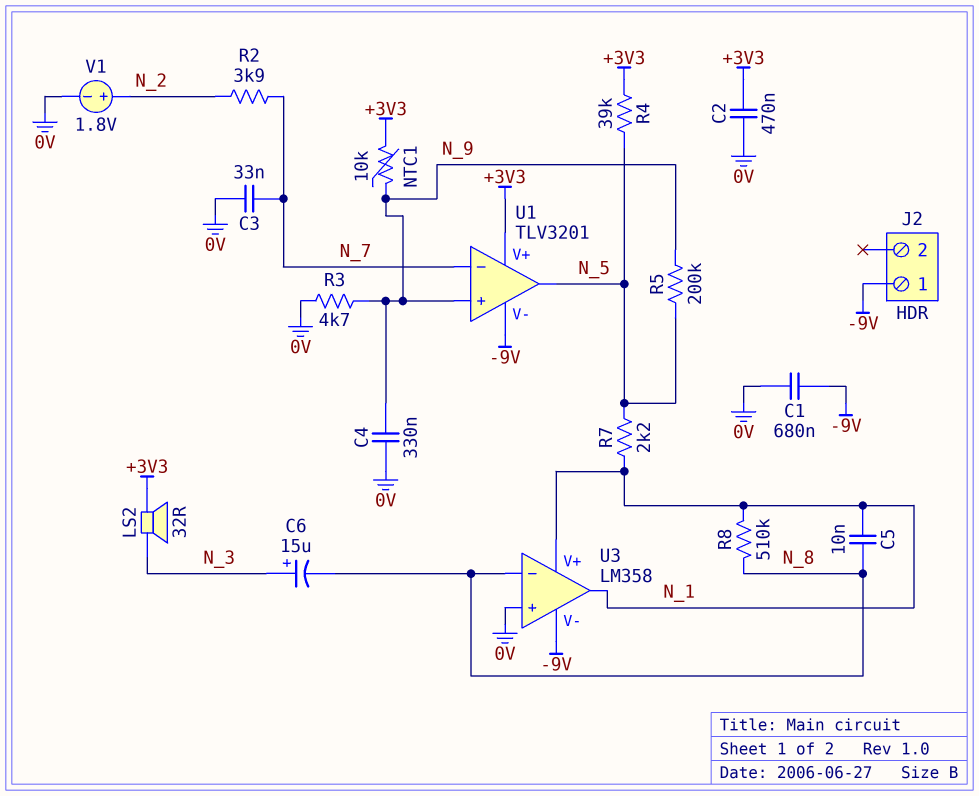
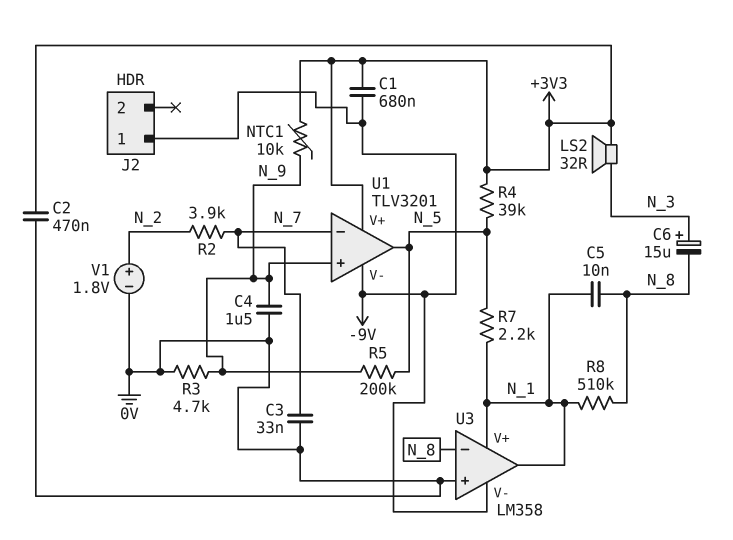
C1: 680nF (-9V, 0V) -> 680nF (+3V3, -9V)
C4: 330nF (0V, N_9) -> 1.5uF (0V, N_9)

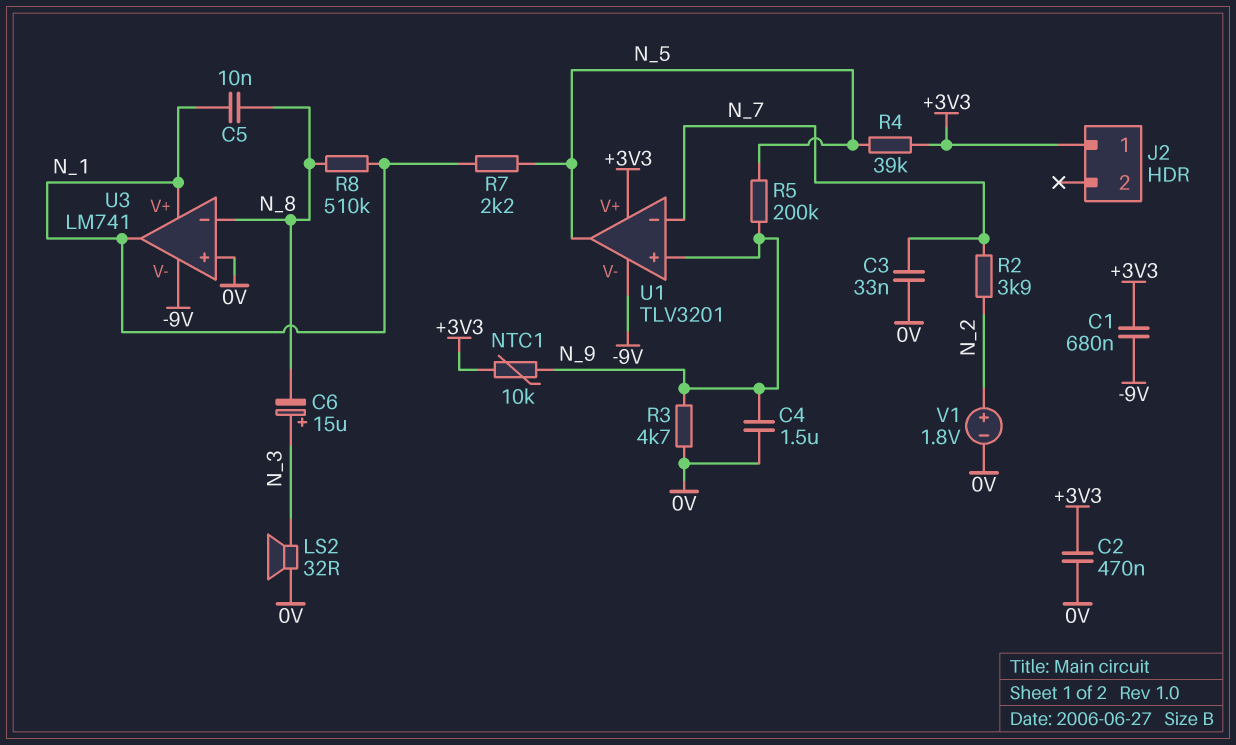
J2 pin 1: -9V -> +3V3
LS2: speaker 32R (+3V3, N_3) -> speaker 32R (0V, N_3)
U3: LM358 -> LM741

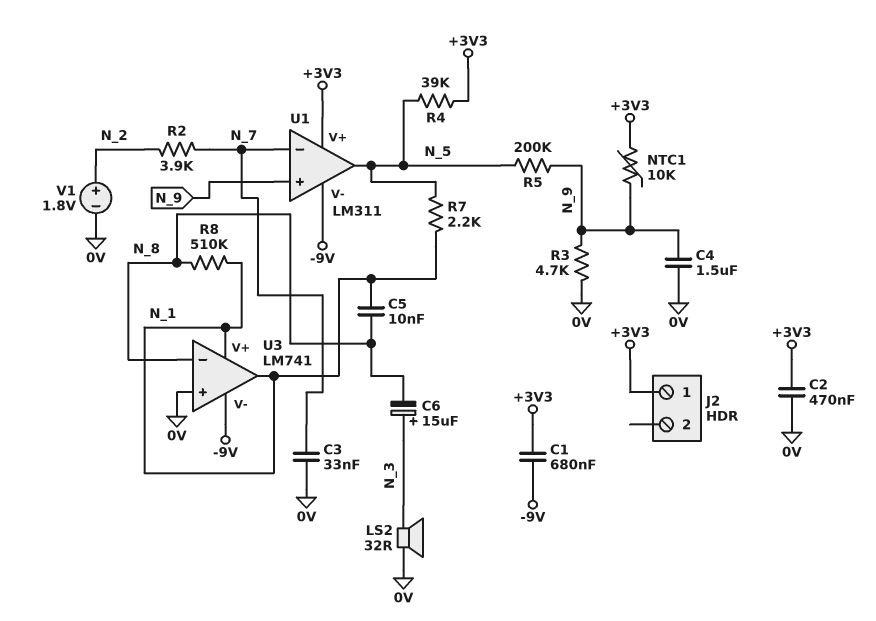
U1: TLV3201 -> LM311

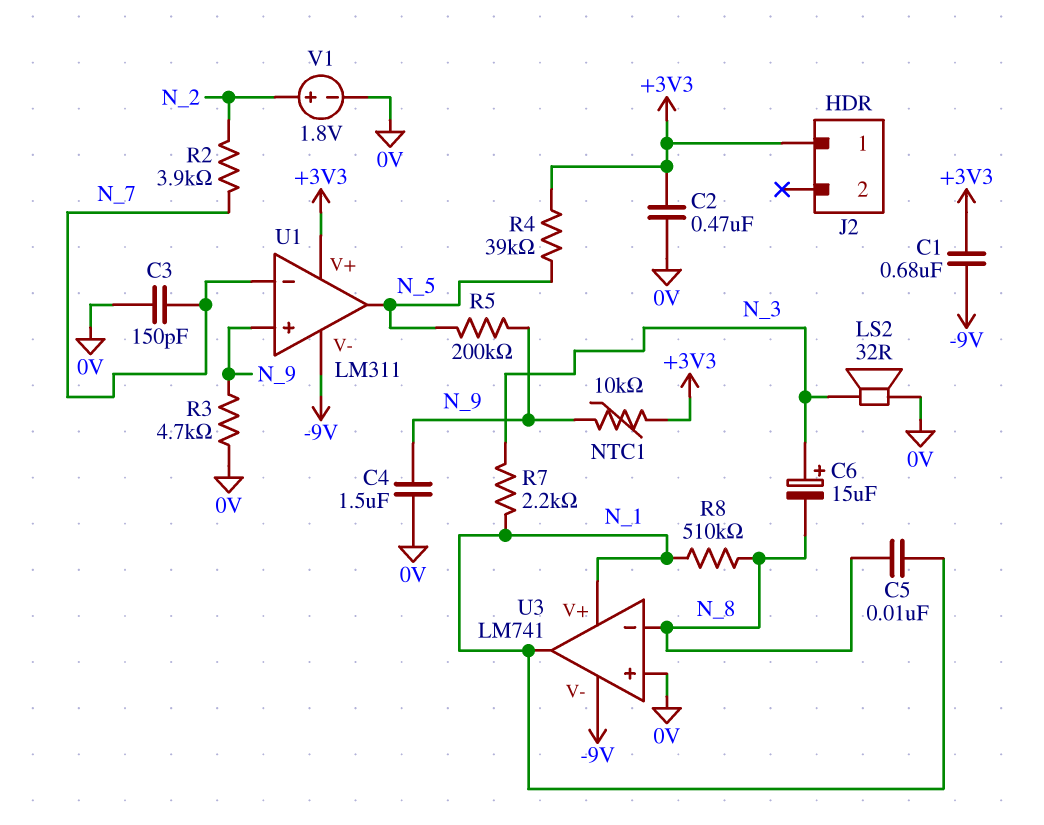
C3: 33nF (0V, N_7) -> 150pF (0V, N_7)
R7: 2.2k (N_1, N_5) -> 2.2k (N_1, N_3)

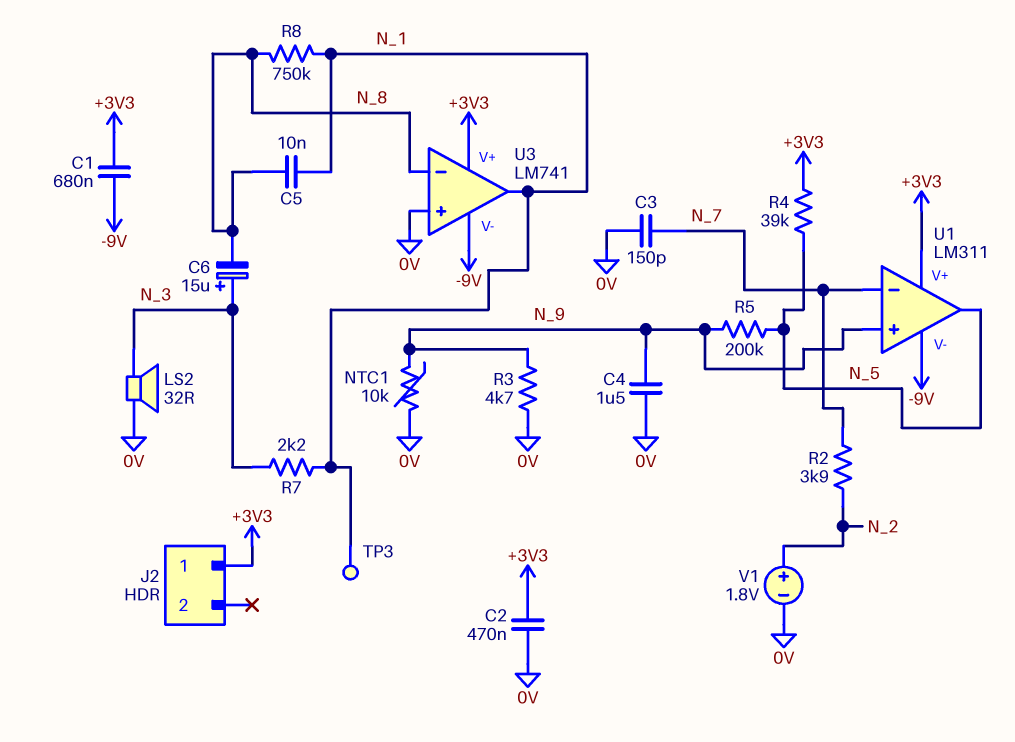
NTC1: 10k (+3V3, N_9) -> 10k (0V, N_9)
R8: 510k (N_1, N_8) -> 750k (N_1, N_8)
TP3: none -> test point (N_1)
U3 pin V+: N_1 -> +3V3

